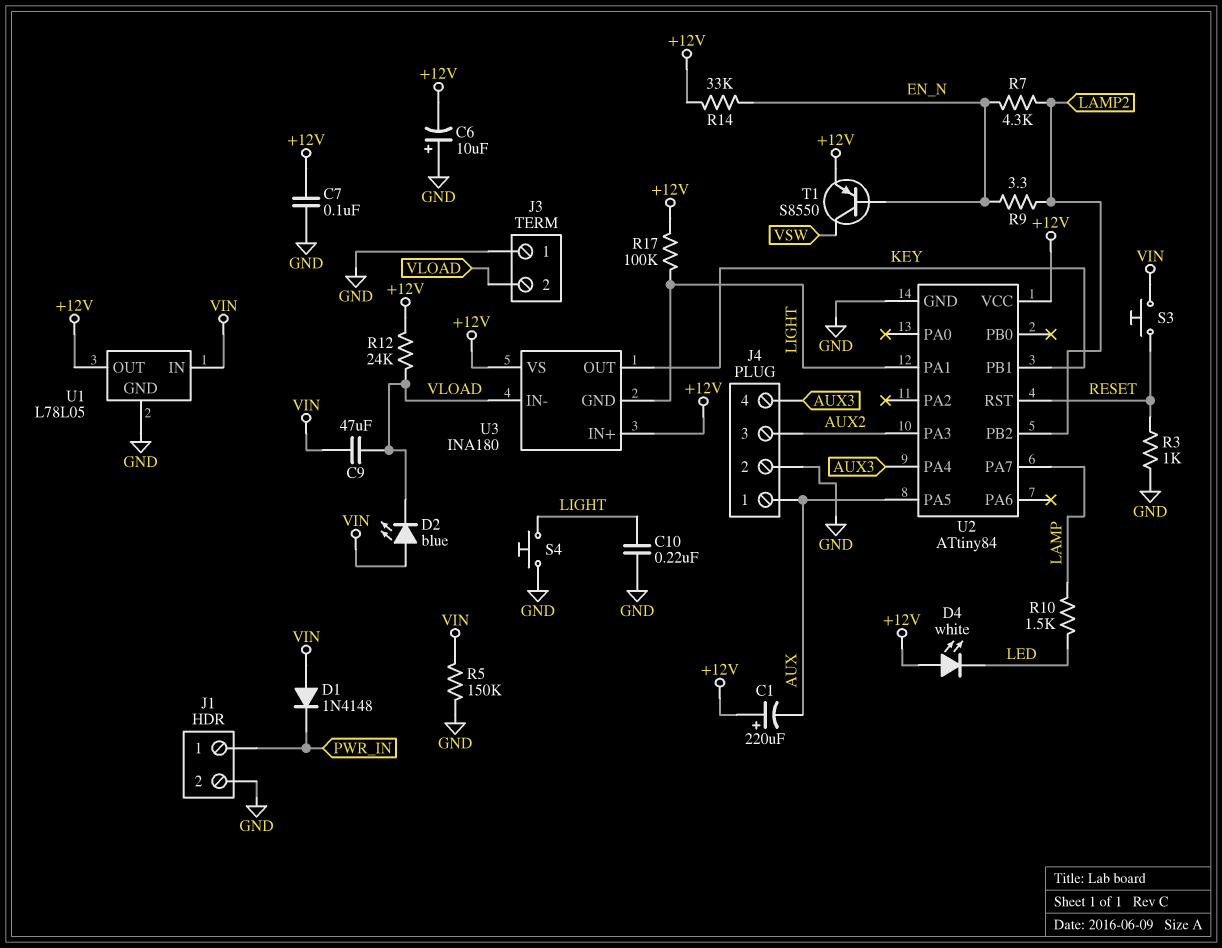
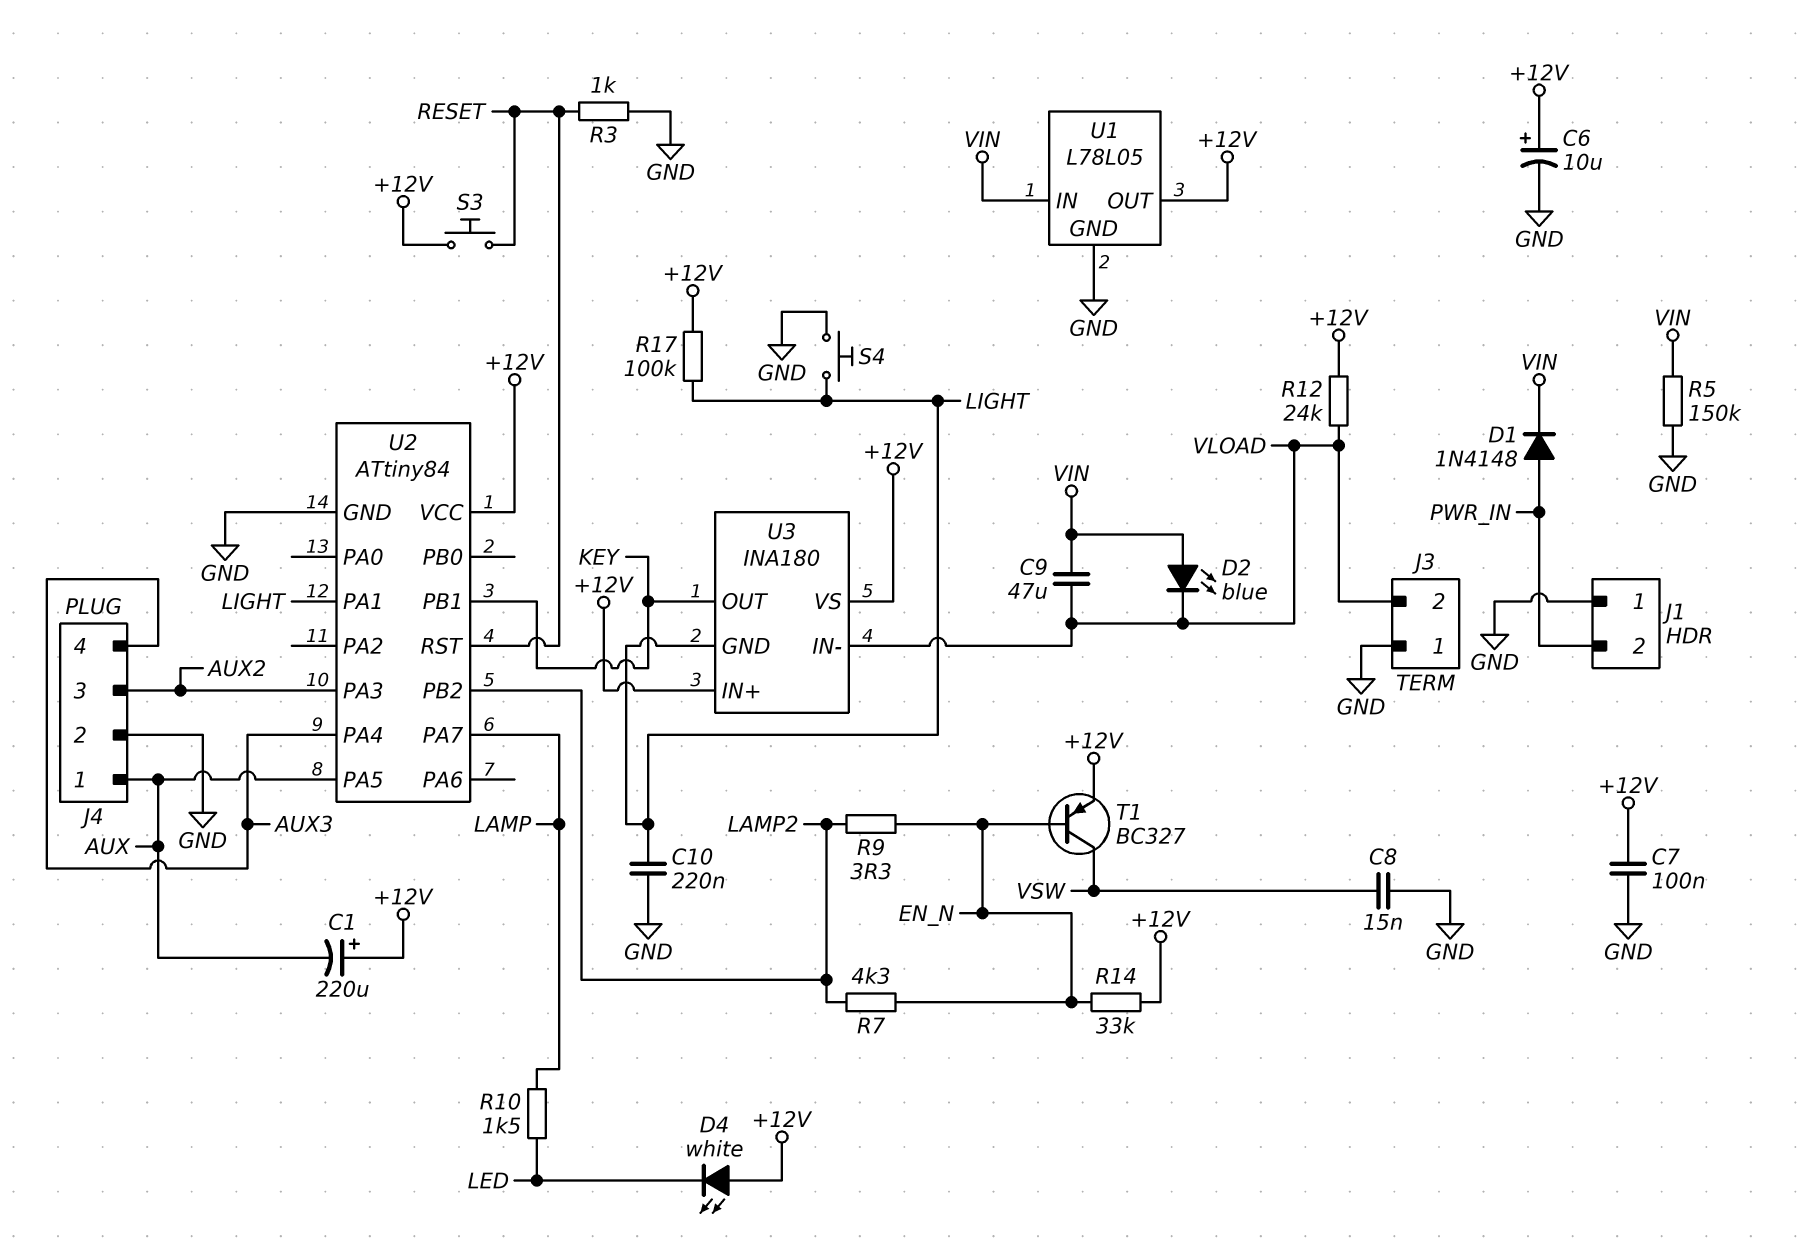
C6: 10uF (plus GND, minus +12V) -> 10uF (plus +12V, minus GND)
C8: none -> 15nF (GND, VSW)
D1: diode 1N4148 (A VIN, K PWR_IN) -> diode 1N4148 (A PWR_IN, K VIN)
J1 pin 1: PWR_IN -> GND
J1 pin 2: GND -> PWR_IN
S3: button (RESET, VIN) -> button (+12V, RESET)
T1: PNP S8550 (B EN_N, C VSW, E +12V) -> PNP BC327 (B EN_N, C VSW, E +12V)

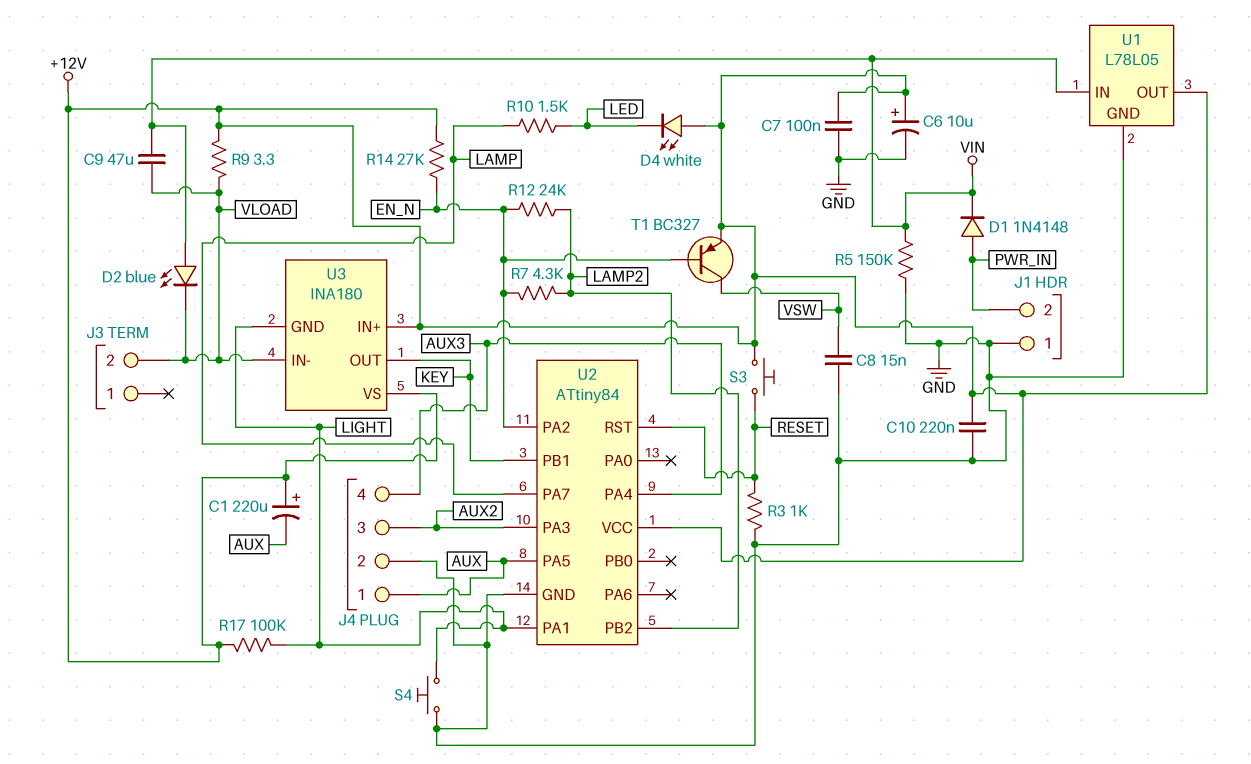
C10: 220nF (GND, LIGHT) -> 220nF (+12V, GND)
J3 pin 1: GND -> none
R9: 3.3 (EN_N, LAMP2) -> 3.3 (+12V, VLOAD)
R12: 24k (+12V, VLOAD) -> 24k (EN_N, LAMP2)
R14: 33k (+12V, EN_N) -> 27k (+12V, EN_N)
U2 pin PA2: none -> EN_N

